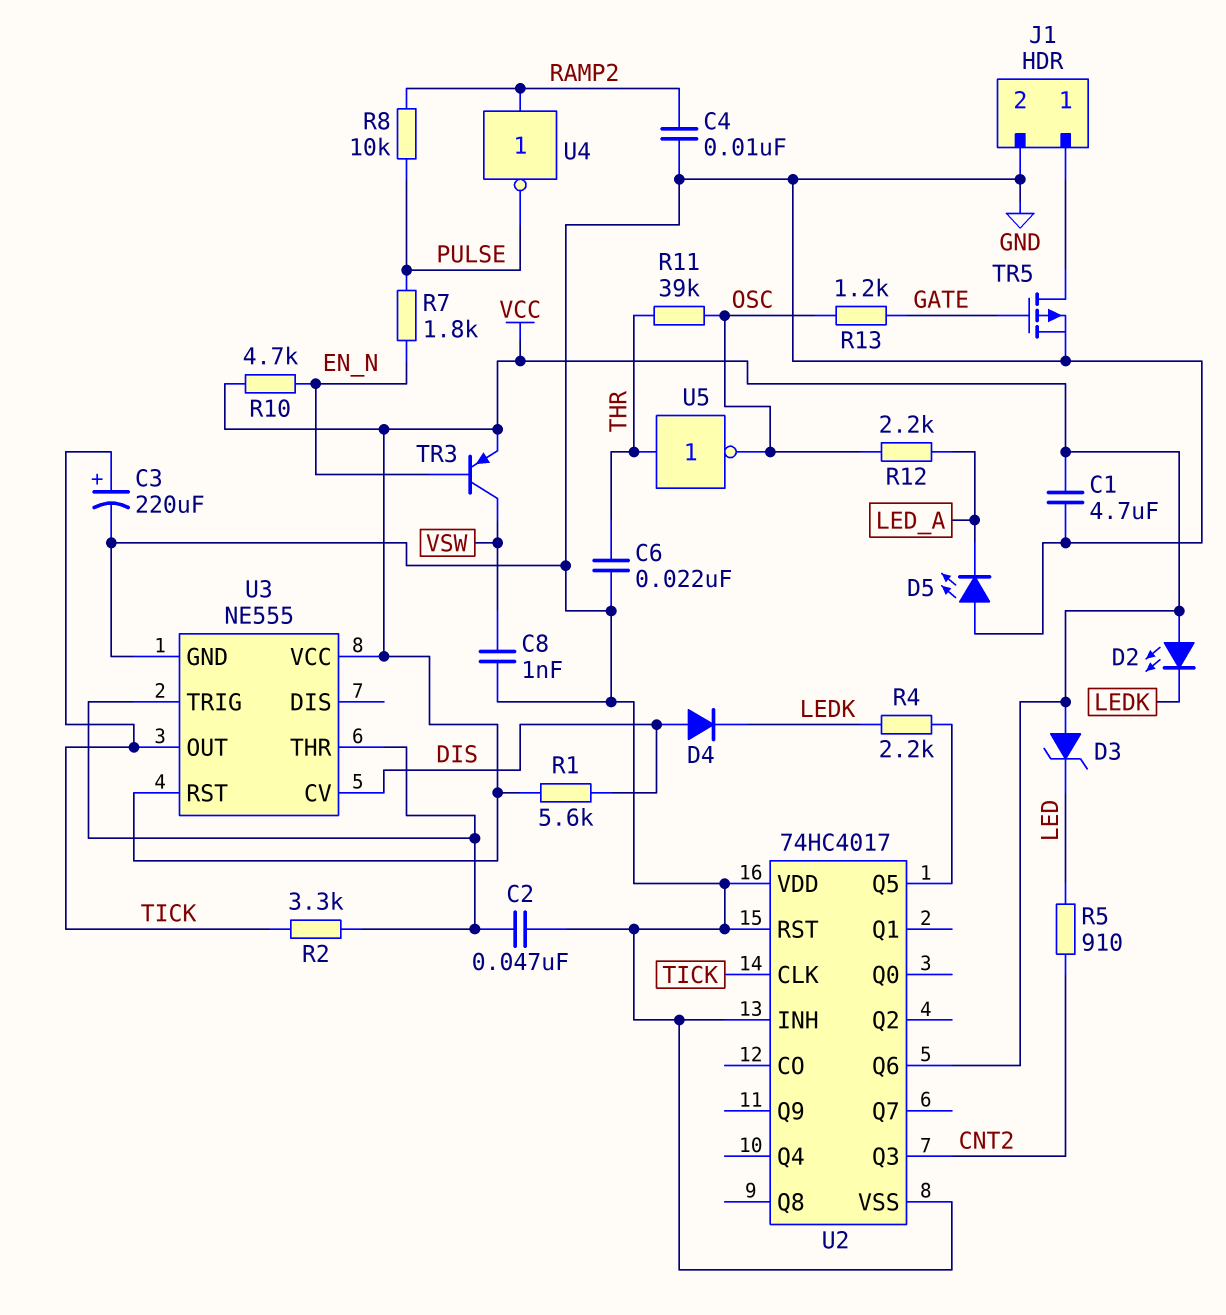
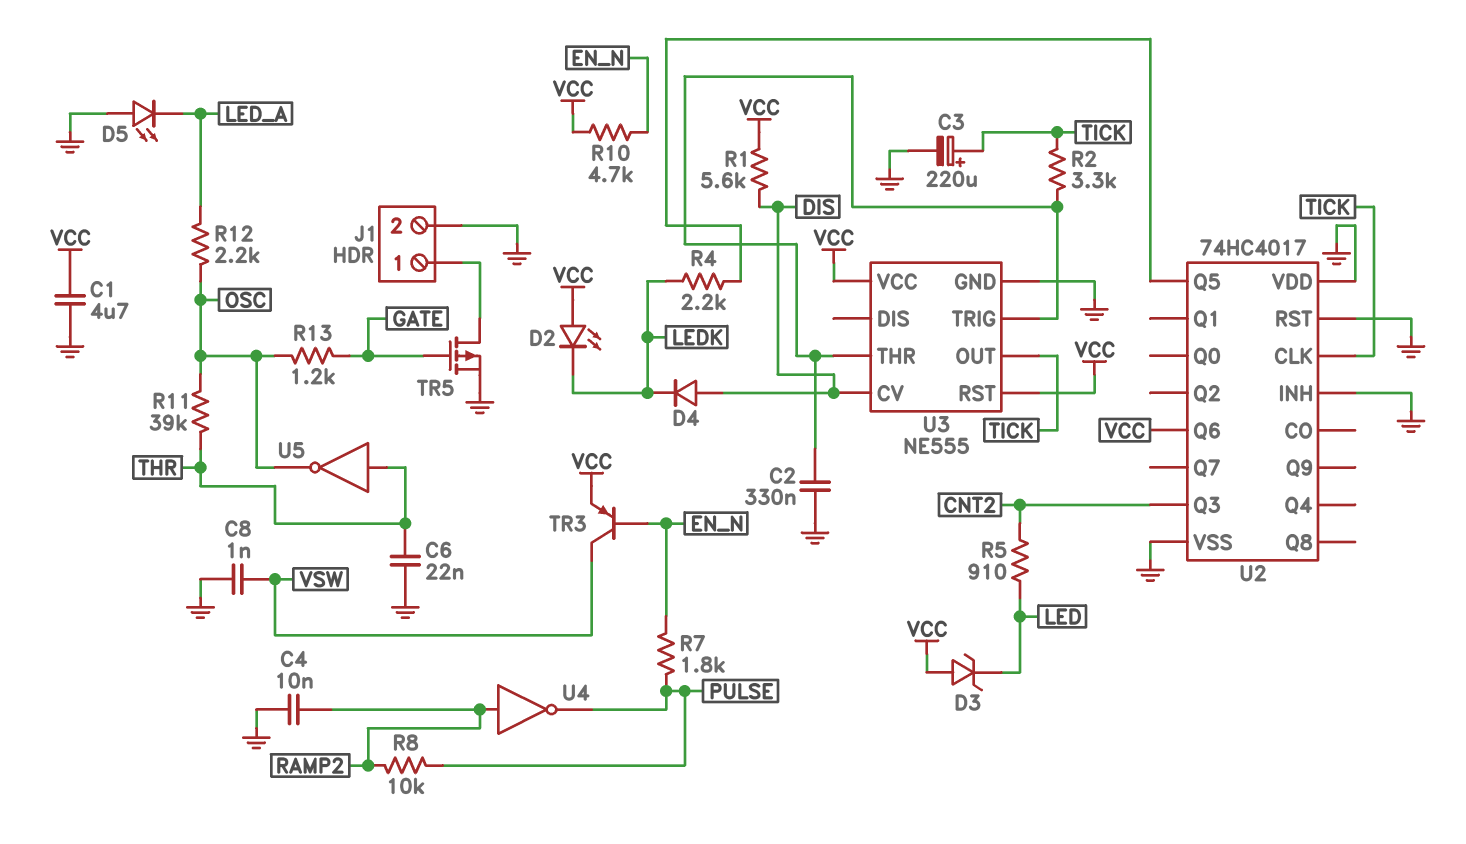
C2: 47nF (GND, U3/THR) -> 330nF (GND, U3/THR)

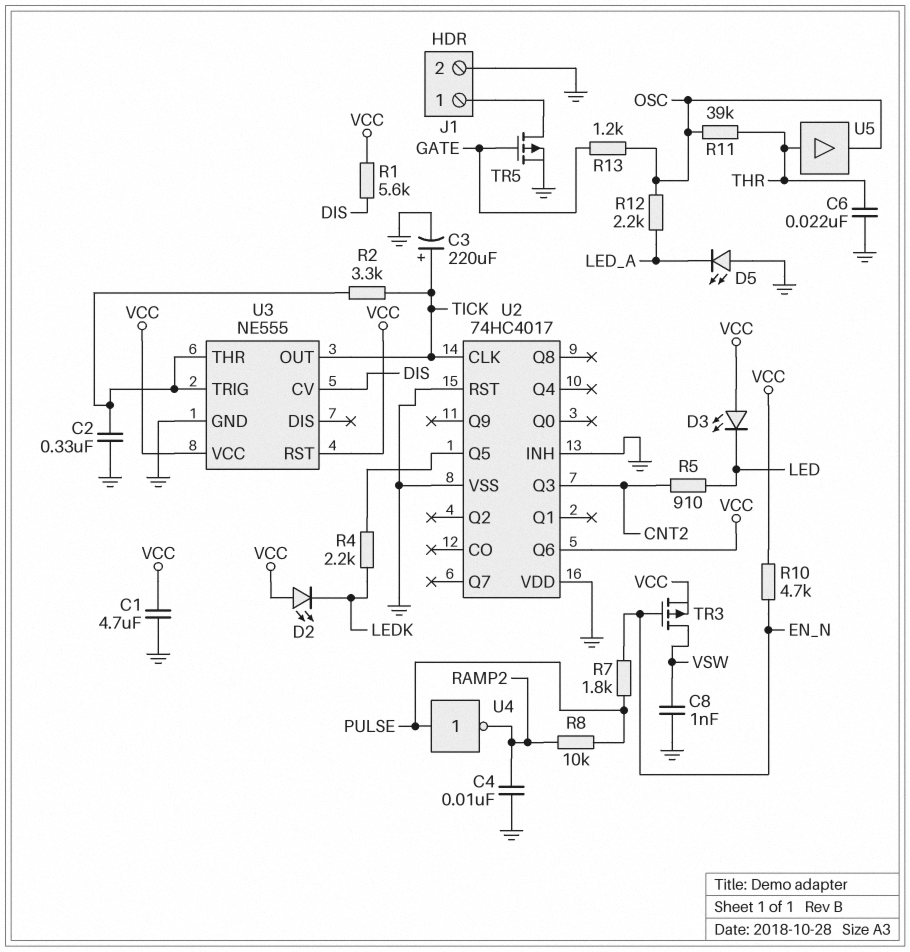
D3: zener (A VCC, K LED) -> LED (A VCC, K LED)
D4: diode (A DIS, K LEDK) -> none
TR3: PNP (B EN_N, C VSW, E VCC) -> PMOS (G EN_N, D VSW, S VCC)
U4: NOT (in RAMP2, out PULSE) -> NOT (in PULSE, out RAMP2)
U5: NOT (in THR, out OSC) -> buffer (in THR, out OSC)

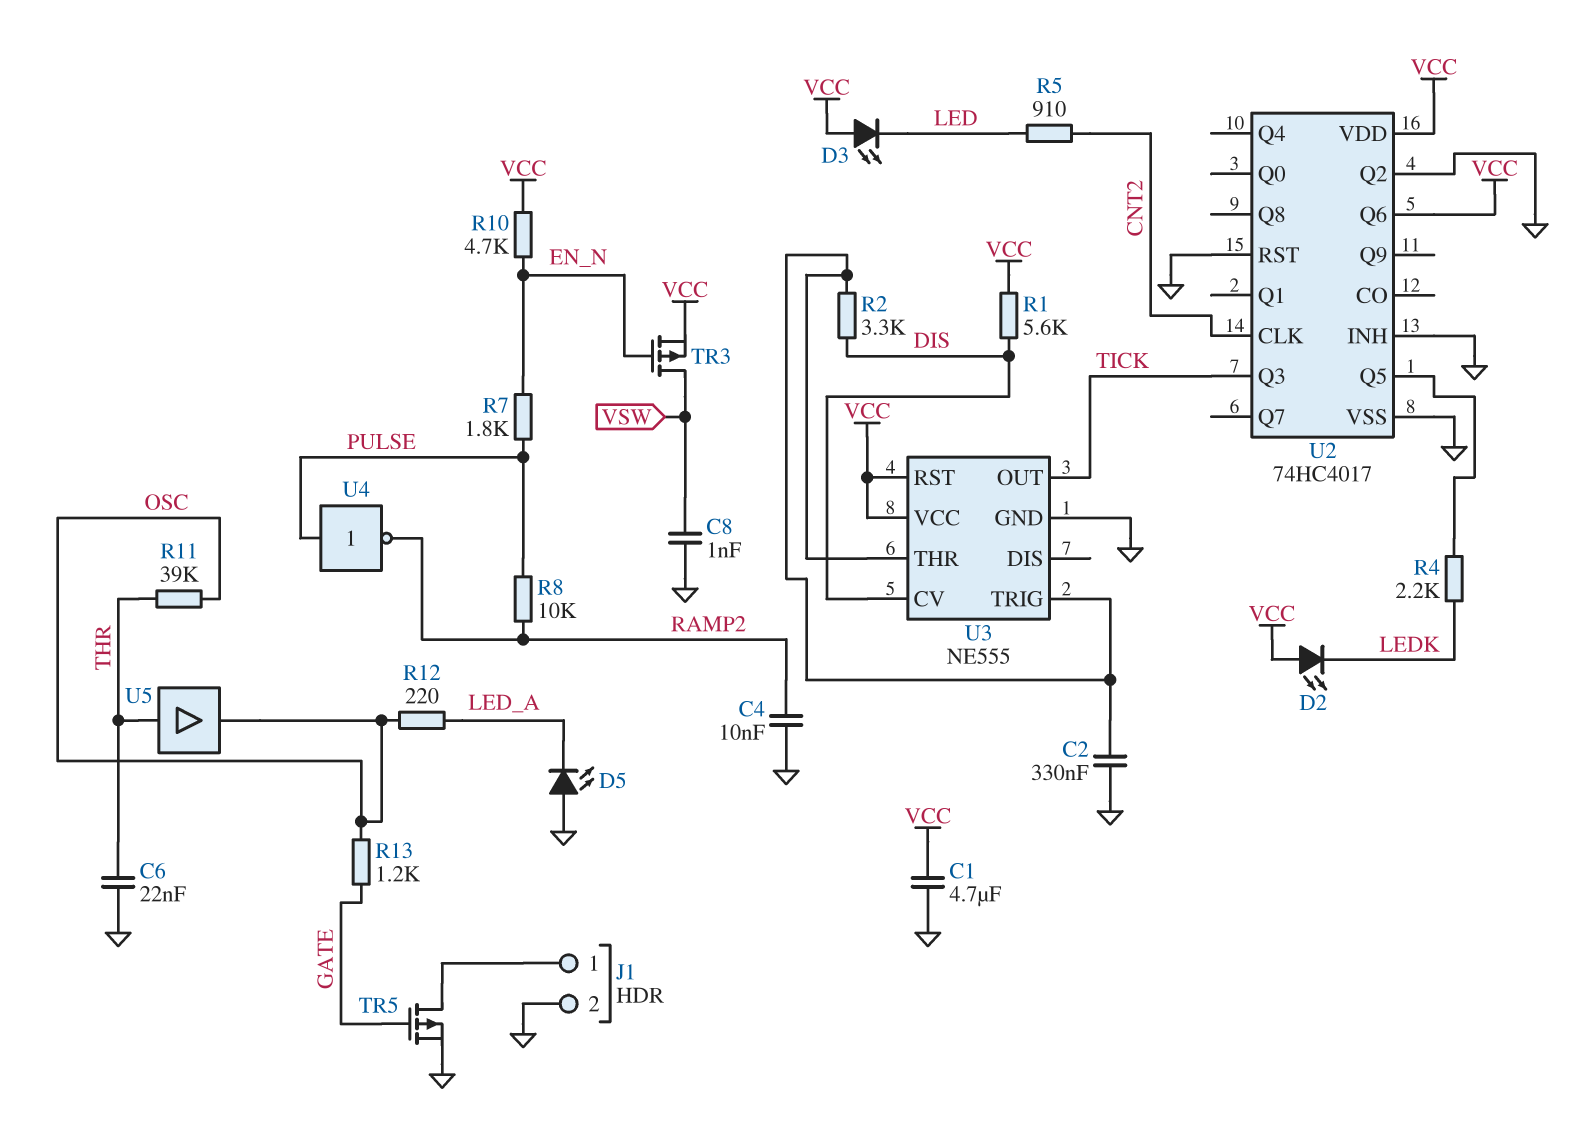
C3: 220uF (plus TICK, minus GND) -> none
R2: 3.3k (TICK, U3/THR) -> 3.3k (DIS, U3/THR)
R12: 2.2k (LED_A, OSC) -> 220 (LED_A, OSC)
U2 pin CLK: TICK -> CNT2
U2 pin Q2: none -> GND
U2 pin Q3: CNT2 -> TICK
U2 pin VDD: GND -> VCC

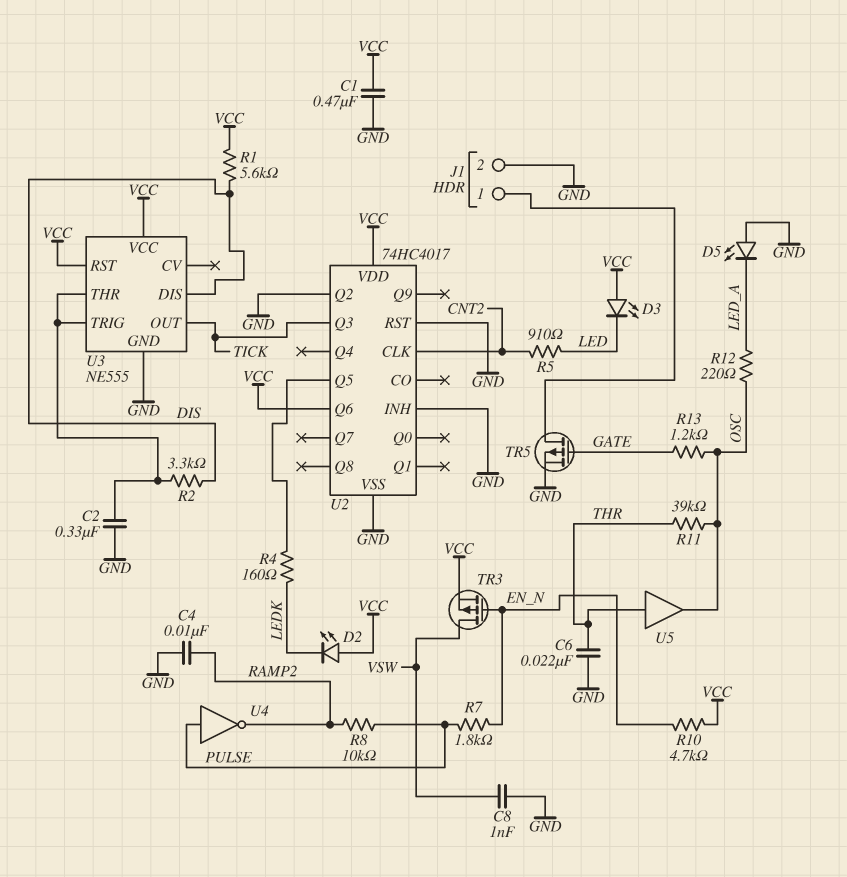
C1: 4.7uF (GND, VCC) -> 470nF (GND, VCC)
R4: 2.2k (LEDK, U2/Q5) -> 160 (LEDK, U2/Q5)
U3 pin CV: DIS -> none
U3 pin DIS: none -> DIS

